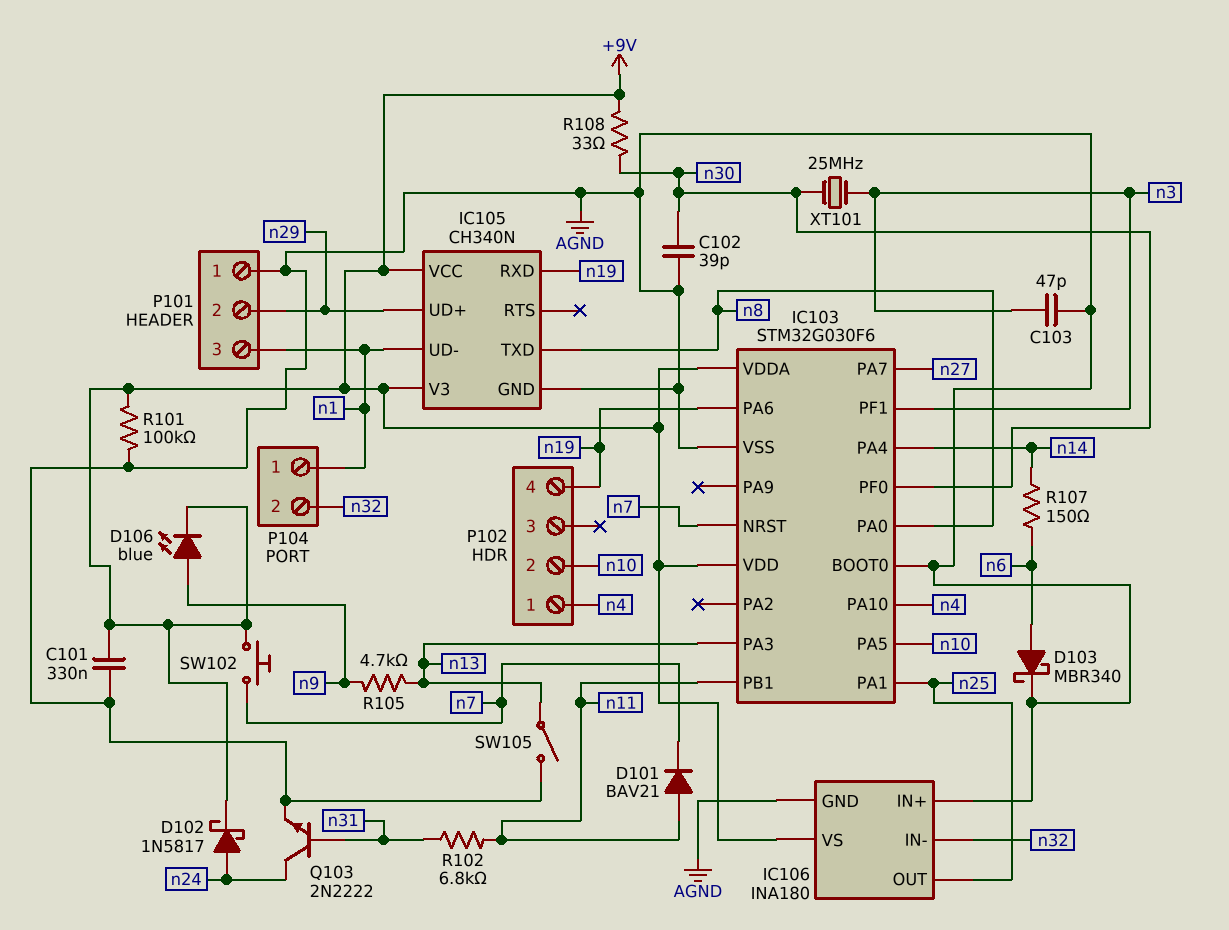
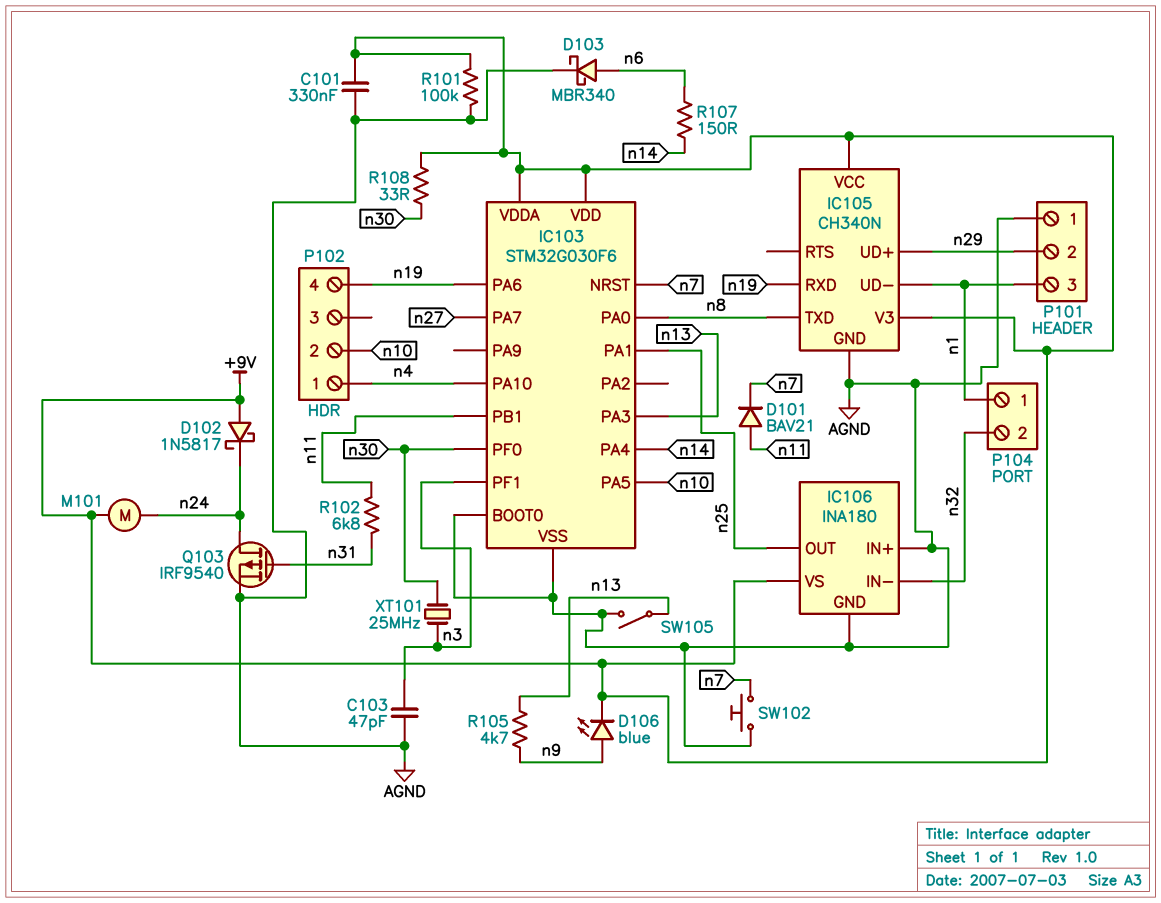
C102: 39pF (AGND, n30) -> none
D102: schottky 1N5817 (A n24, K +9V) -> schottky 1N5817 (A +9V, K n24)
M101: none -> motor (+9V, n24)
Q103: NPN 2N2222 (B n31, C n24, E AGND) -> PMOS IRF9540 (G n31, D n24, S AGND)
SW102: button (+9V, n7) -> button (AGND, n7)

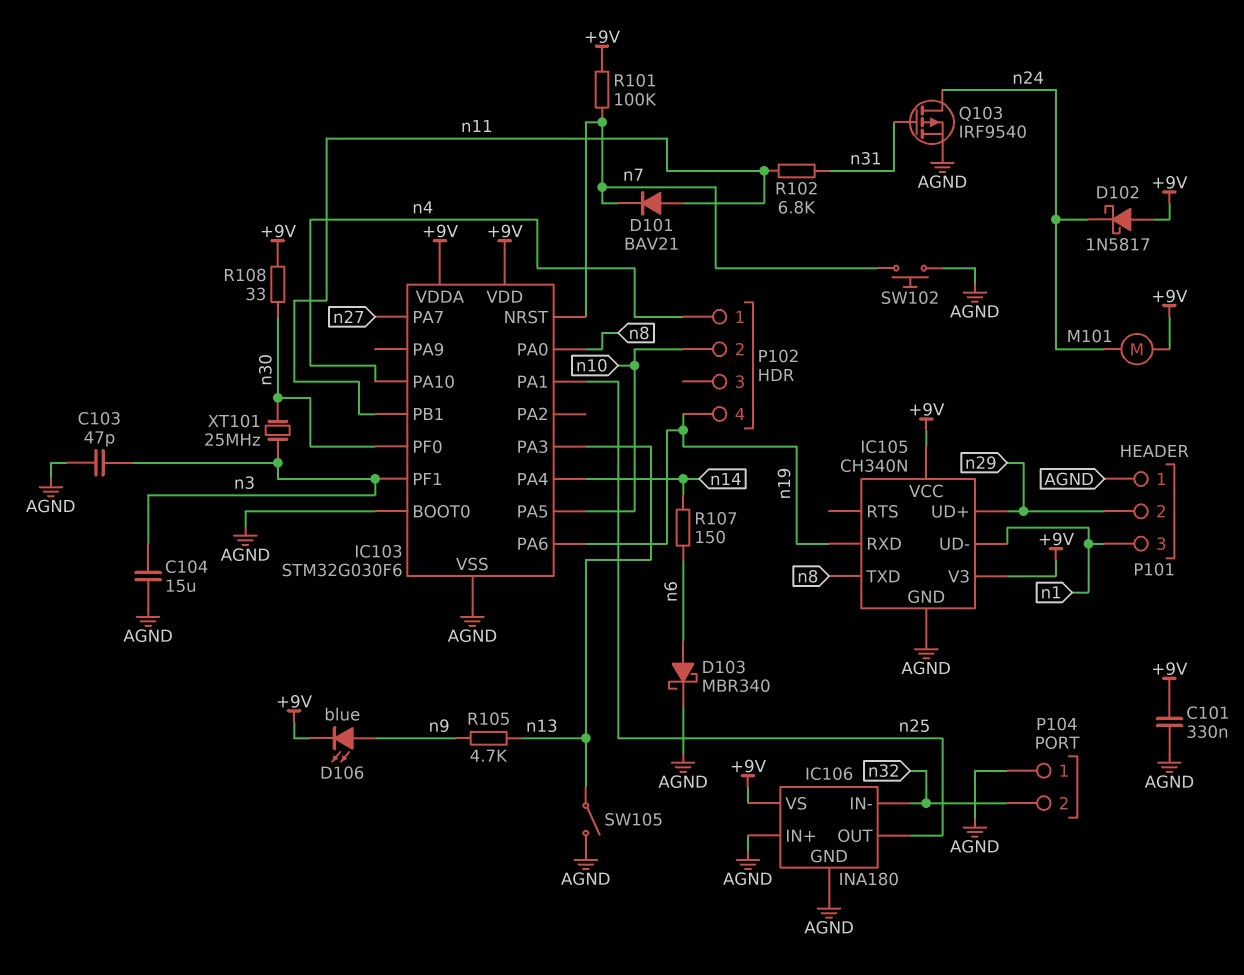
C104: none -> 15uF (AGND, n3)
P104 pin 1: n1 -> AGND
R101: 100k (+9V, AGND) -> 100k (+9V, n7)

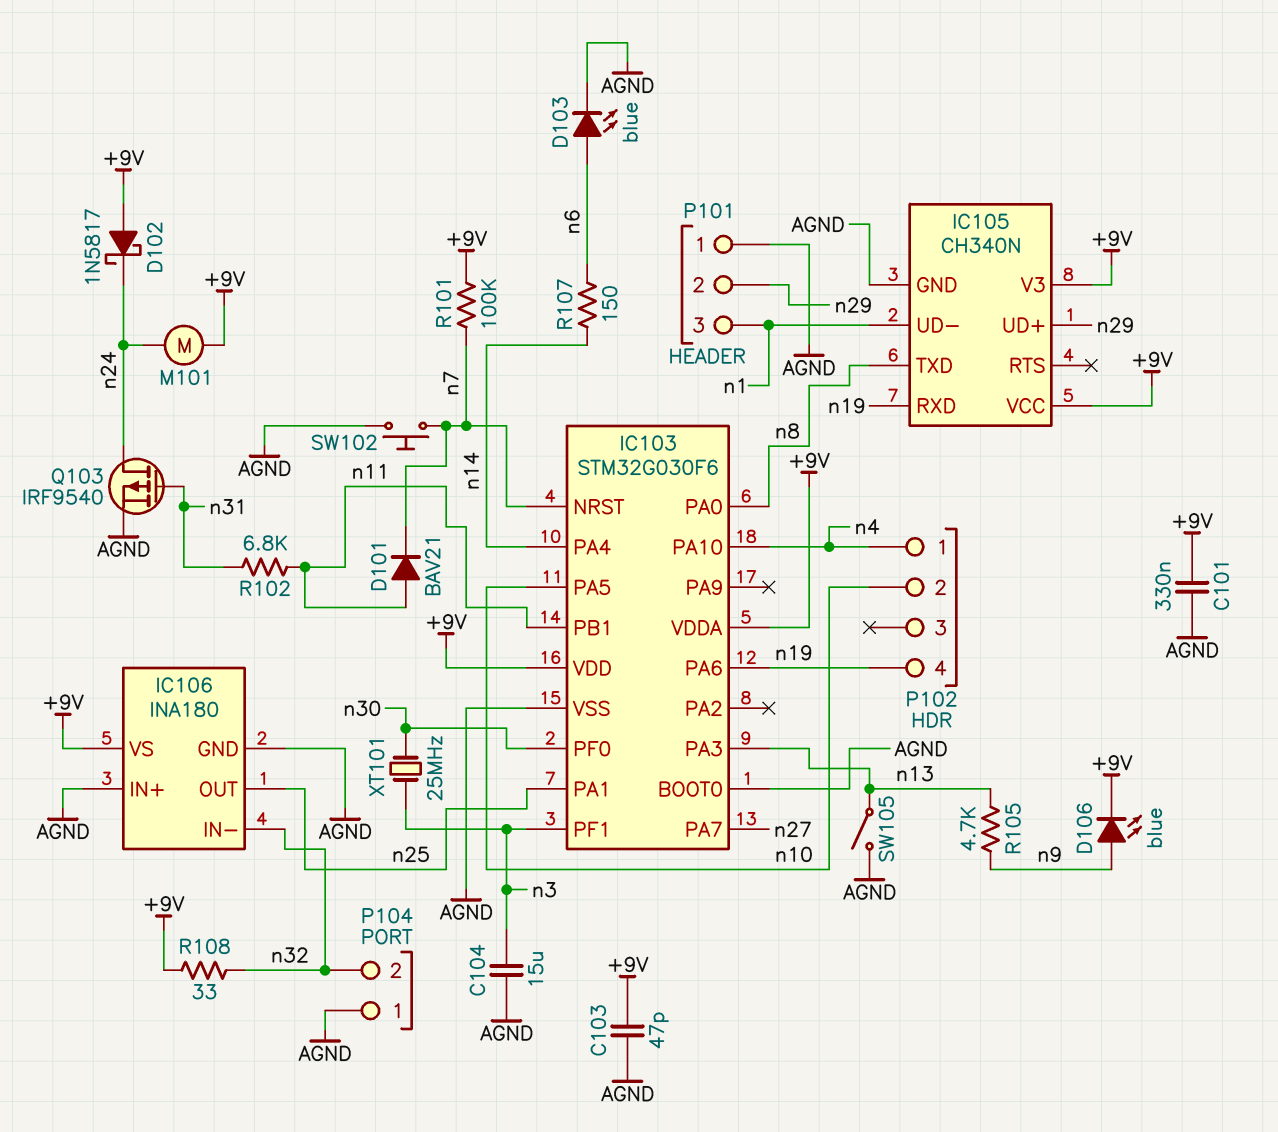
C103: 47pF (AGND, n3) -> 47pF (+9V, AGND)
D103: schottky MBR340 (A n6, K AGND) -> LED blue (A n6, K AGND)
R108: 33 (+9V, n30) -> 33 (+9V, n32)

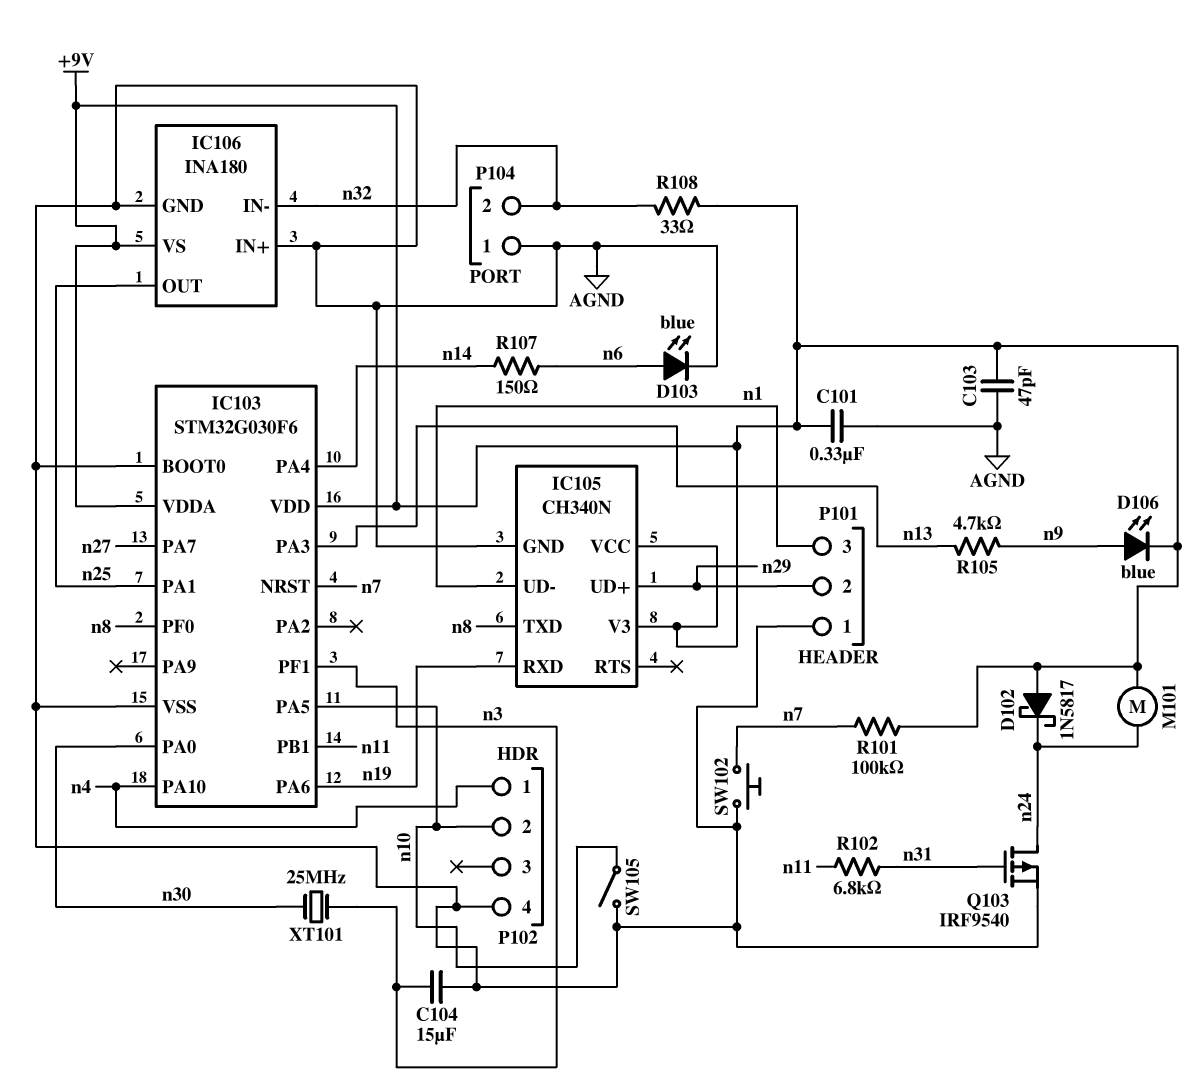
D101: diode BAV21 (A n11, K n7) -> none
IC103 pin PA0: n8 -> n30
IC103 pin PF0: n30 -> n8
P102 pin 4: n19 -> AGND
SW105: switch (AGND, n13) -> switch (AGND, n10)

